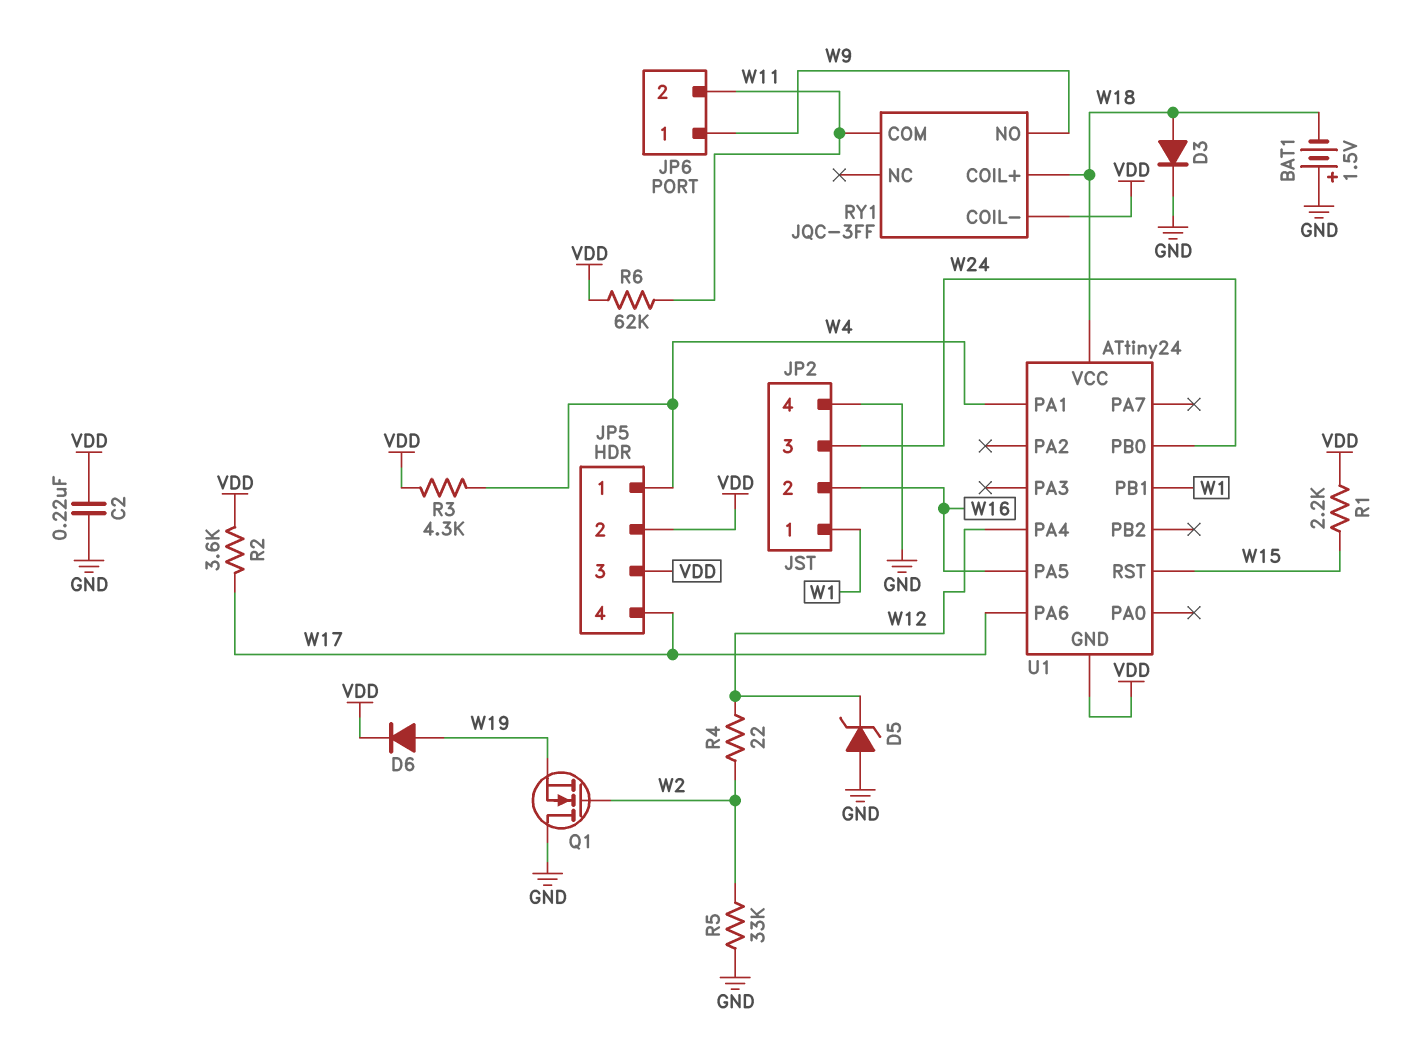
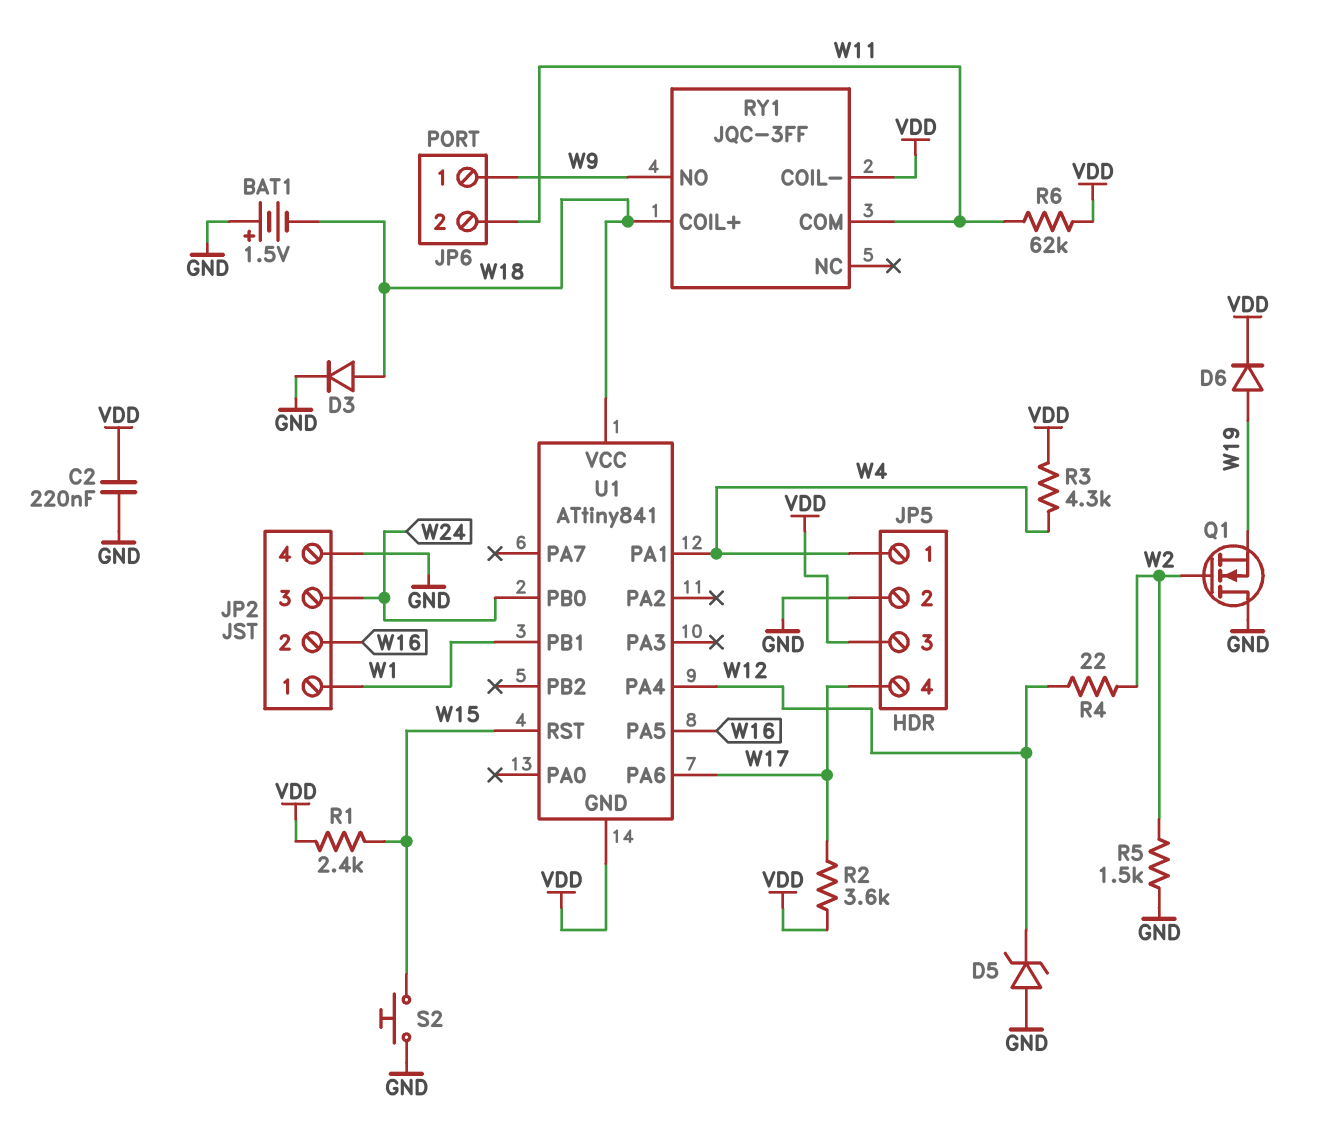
JP5 pin 2: VDD -> GND
R1: 2.2k (VDD, W15) -> 2.4k (VDD, W15)
R5: 33k (GND, W2) -> 1.5k (GND, W2)
S2: none -> button (GND, W15)
U1: ATtiny24 -> ATtiny841

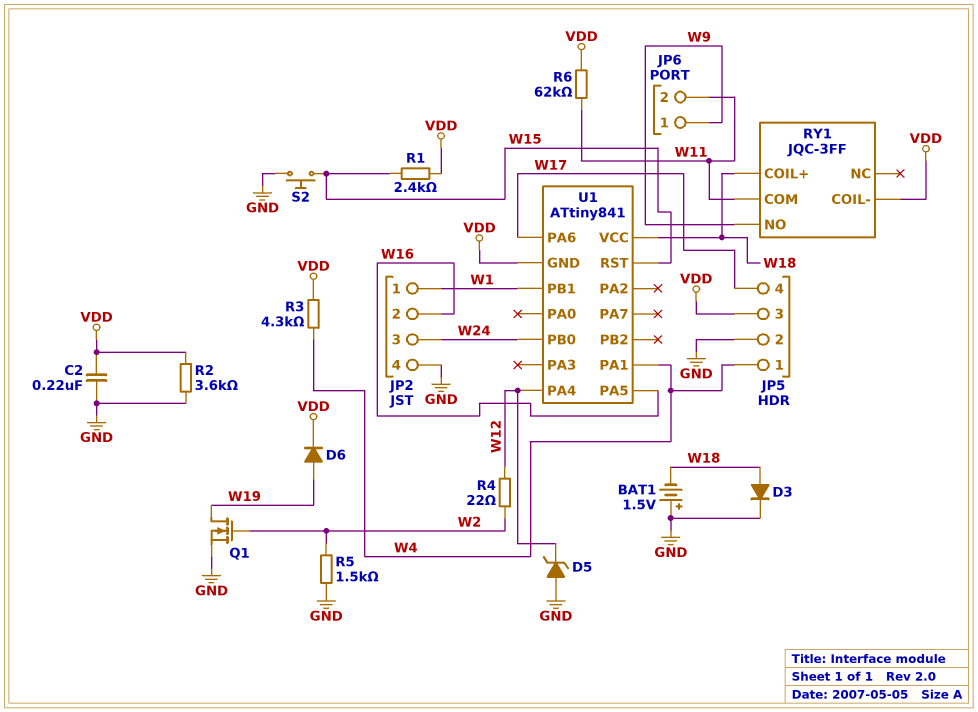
Q1: NMOS (G W2, D GND, S W19) -> NMOS (G W2, D W19, S GND)
R2: 3.6k (VDD, W17) -> 3.6k (GND, VDD)

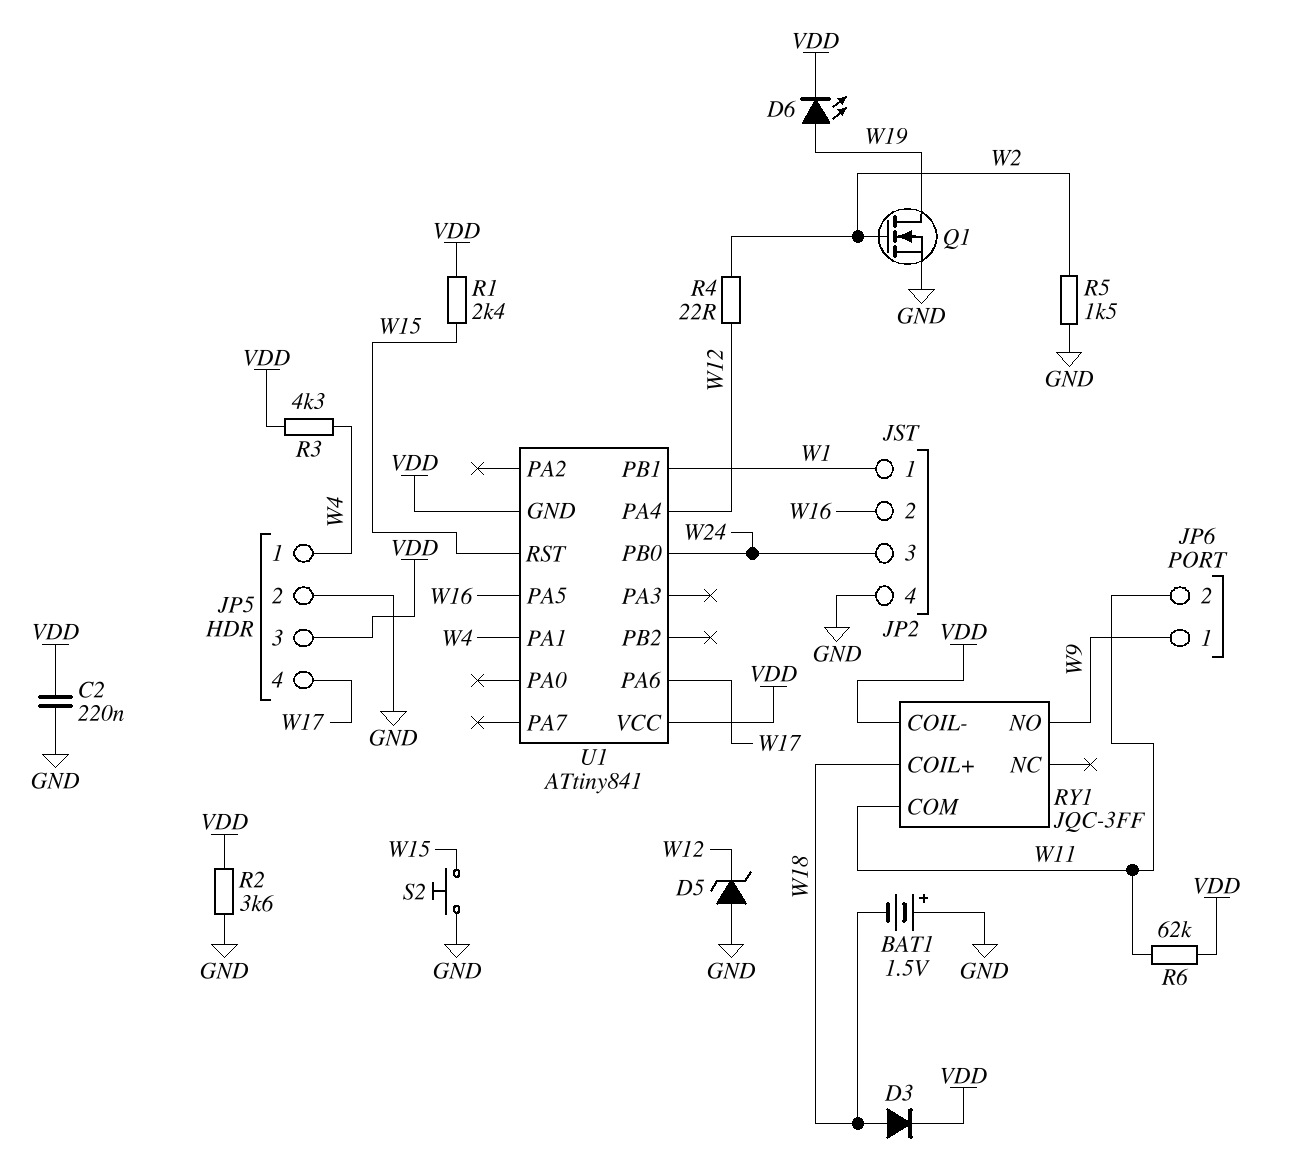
D3: diode (A W18, K GND) -> diode (A W18, K VDD)
D6: diode (A W19, K VDD) -> LED (A W19, K VDD)
U1 pin VCC: W18 -> VDD

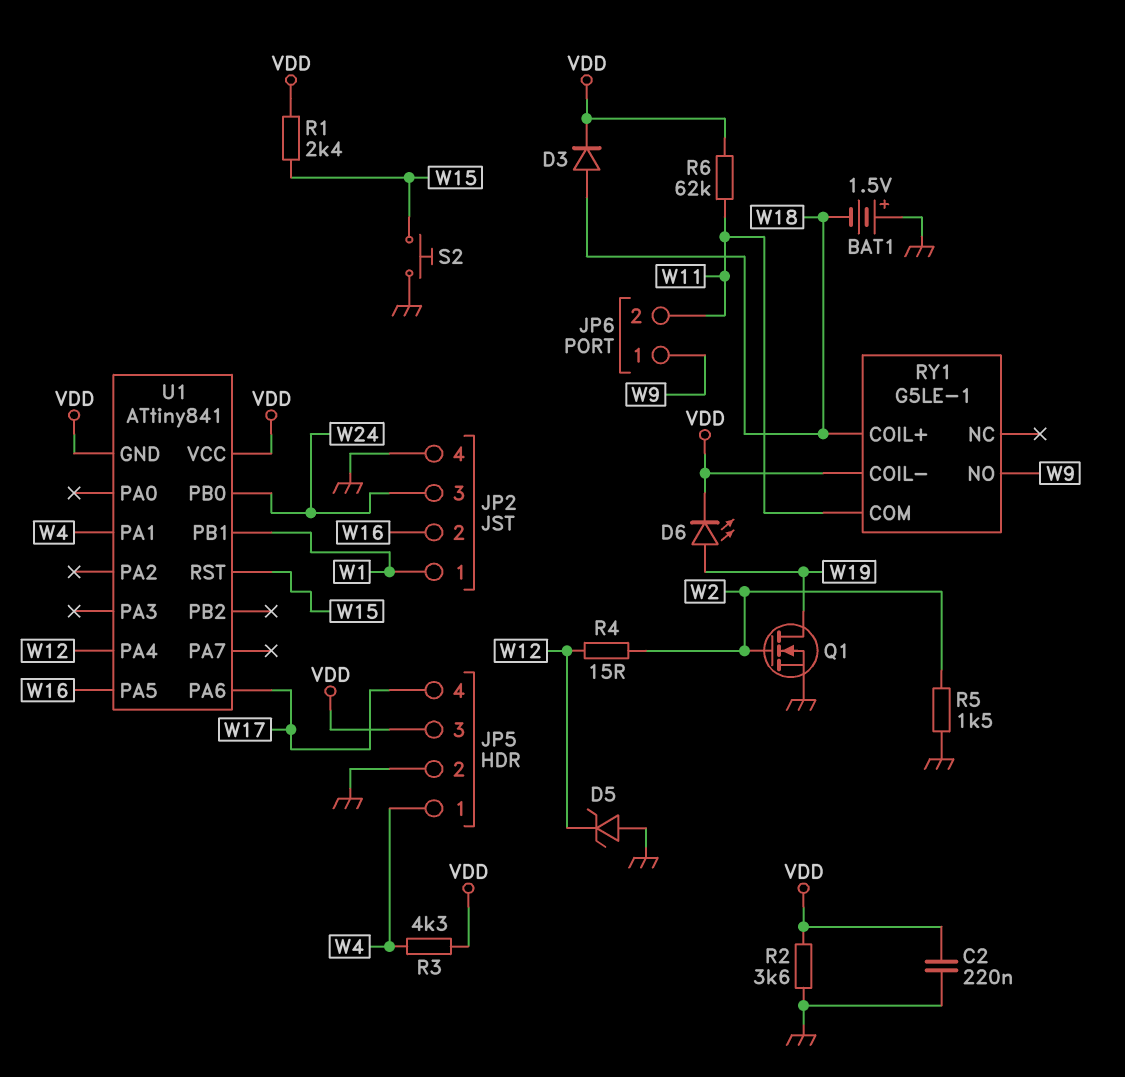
R4: 22 (W2, W12) -> 15 (W2, W12)
RY1: JQC-3FF -> G5LE-1

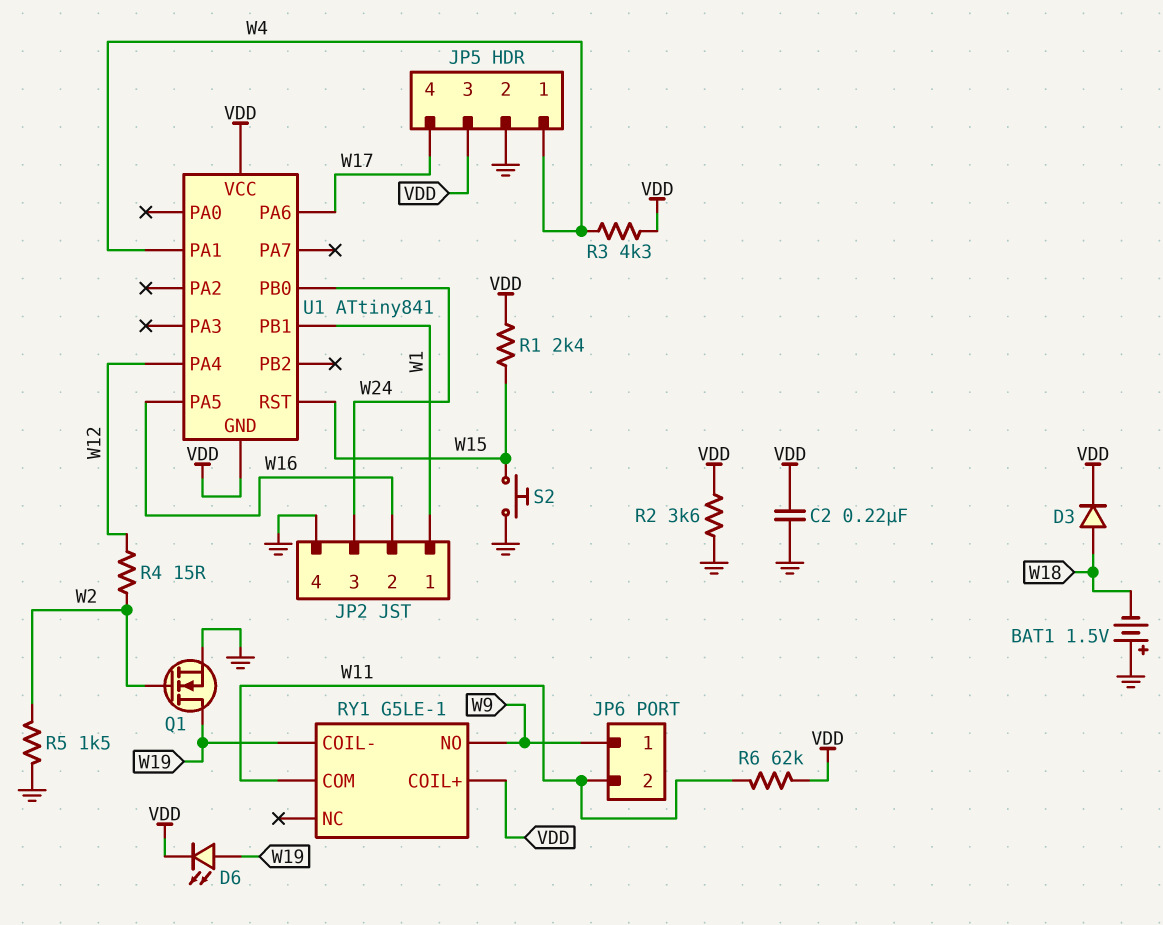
D5: zener (A GND, K W12) -> none
RY1 pin COIL+: W18 -> VDD
RY1 pin COIL-: VDD -> W19

